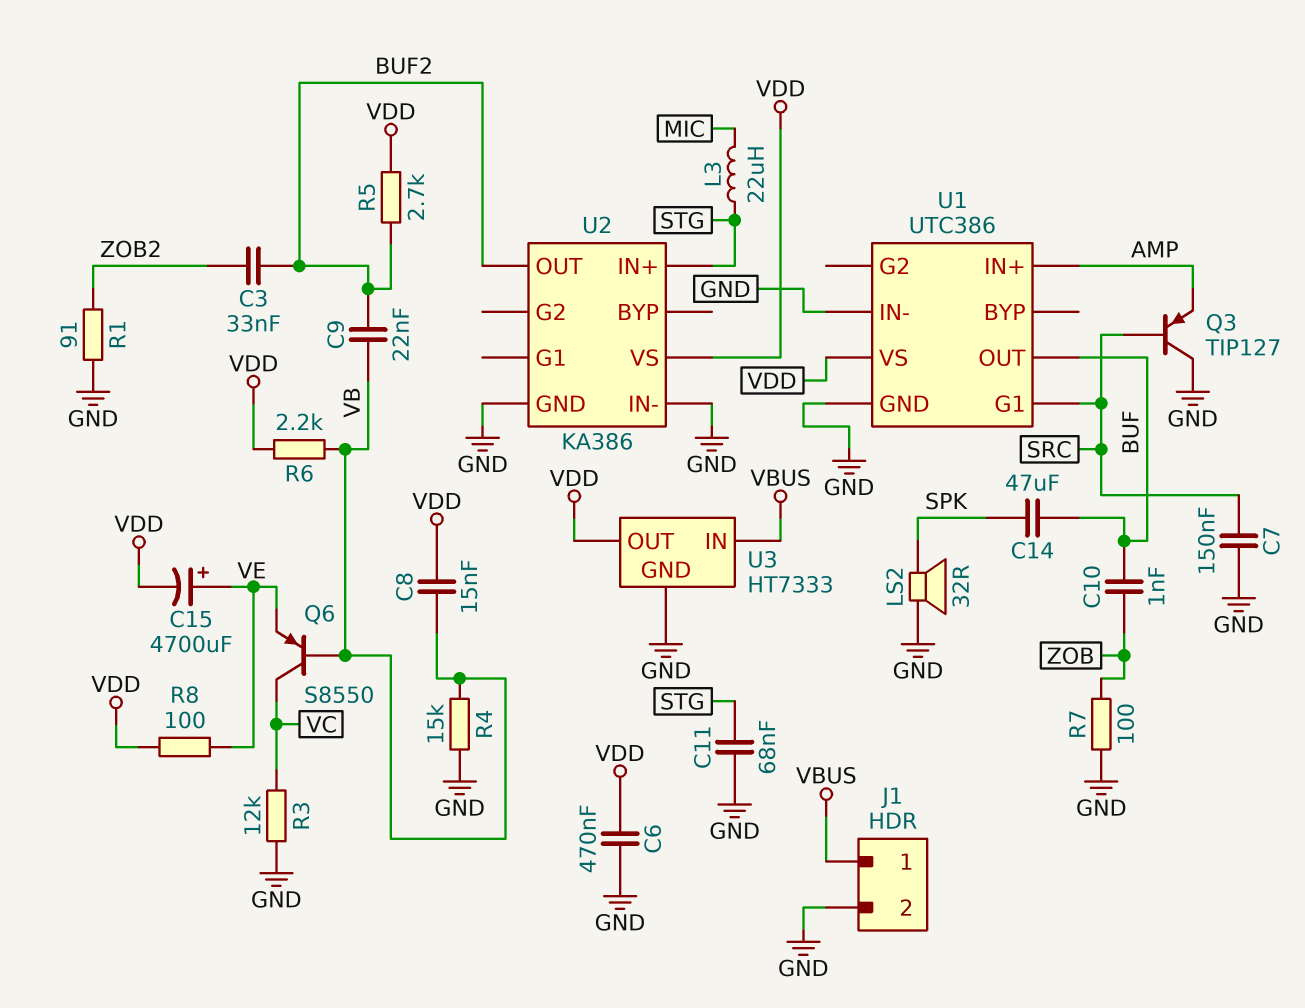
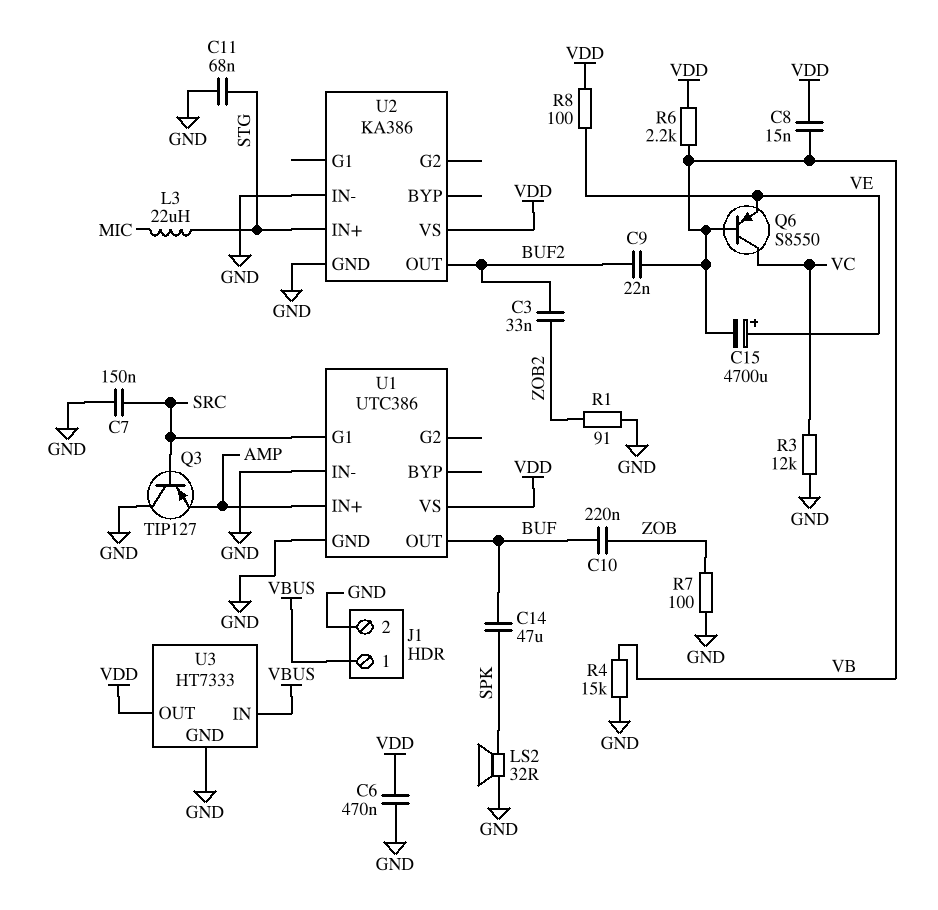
C10: 1nF (BUF, ZOB) -> 220nF (BUF, ZOB)
C15: 4700uF (plus VE, minus VDD) -> 4700uF (plus VE, minus VB)
R5: 2.7k (BUF2, VDD) -> none

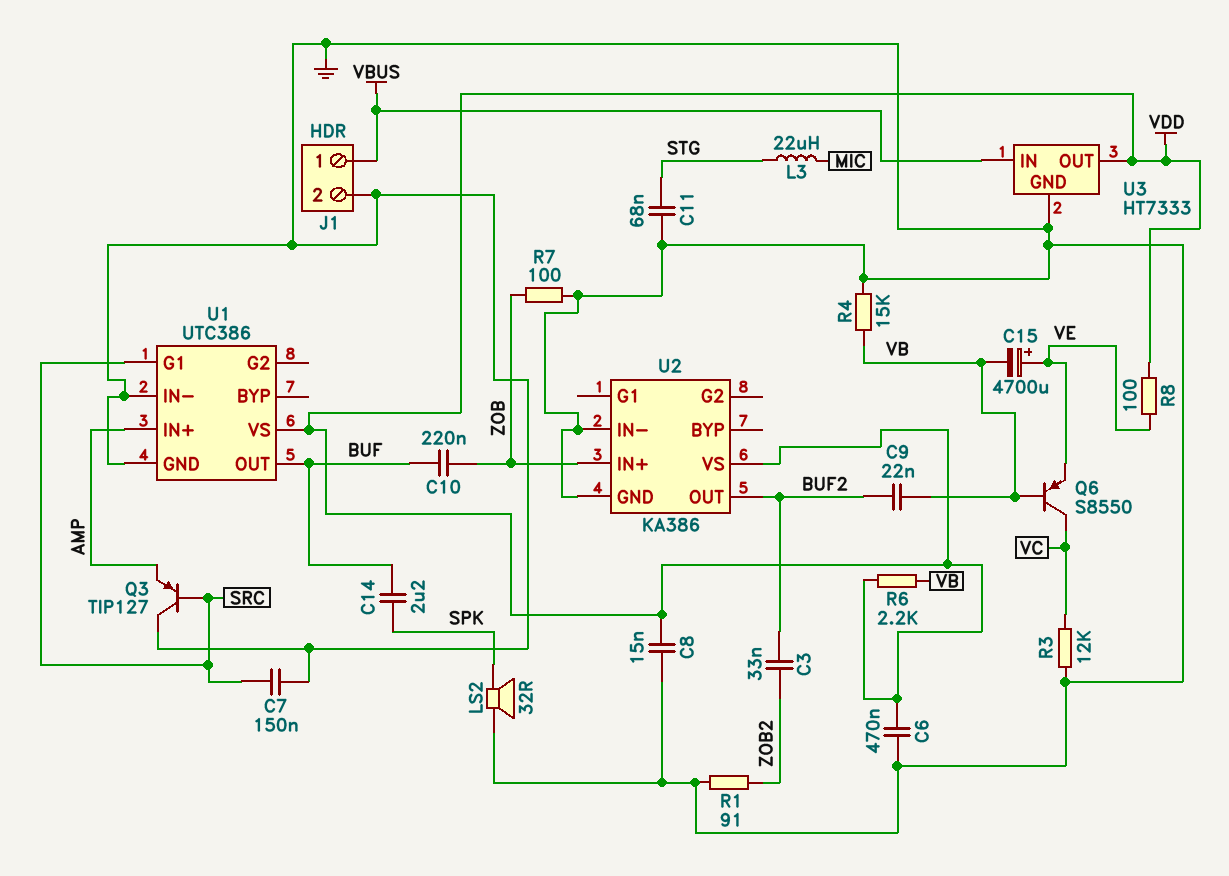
C8: 15nF (VB, VDD) -> 15nF (GND, VDD)
C14: 47uF (BUF, SPK) -> 2.2uF (BUF, SPK)
U2 pin IN+: STG -> ZOB

